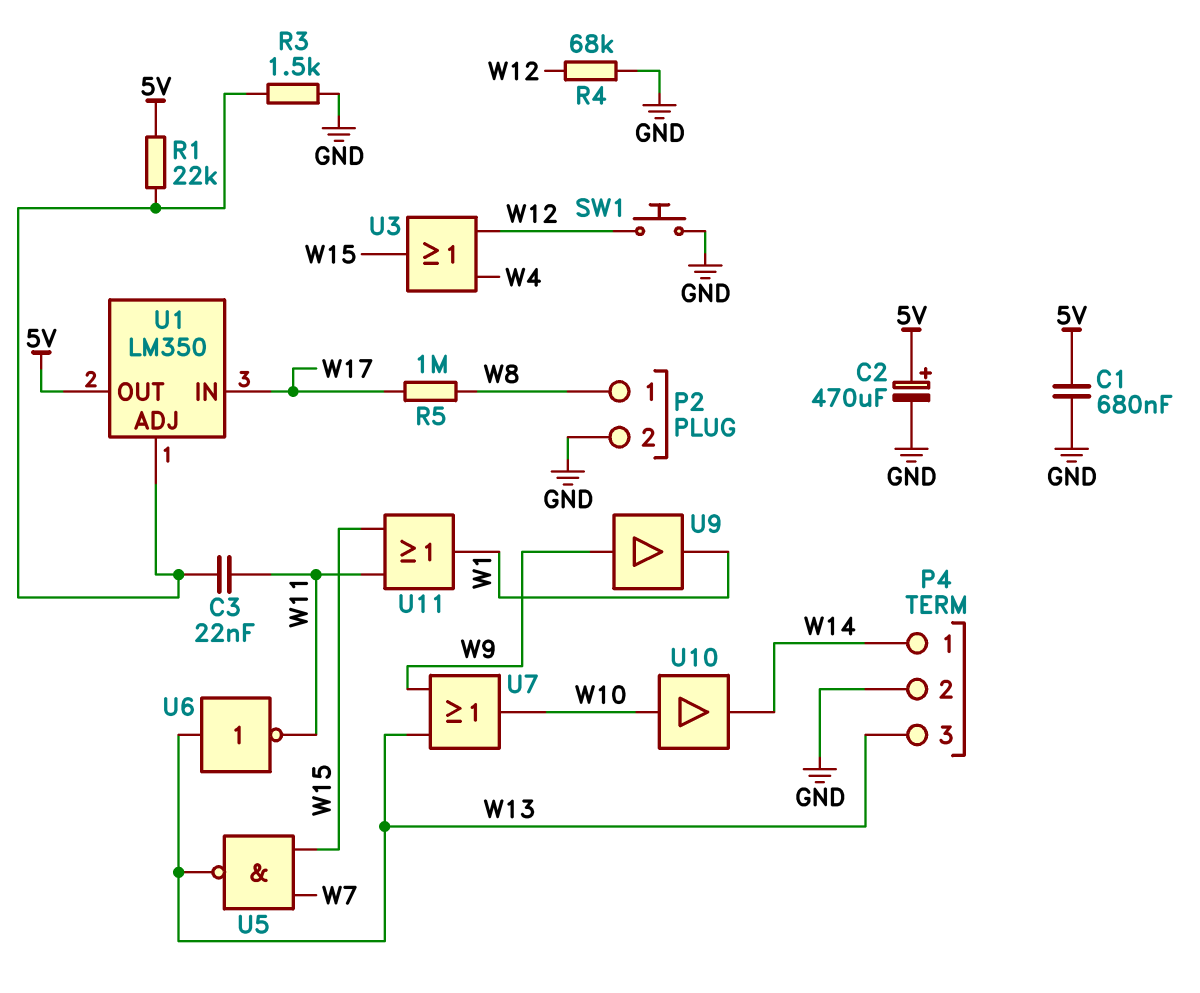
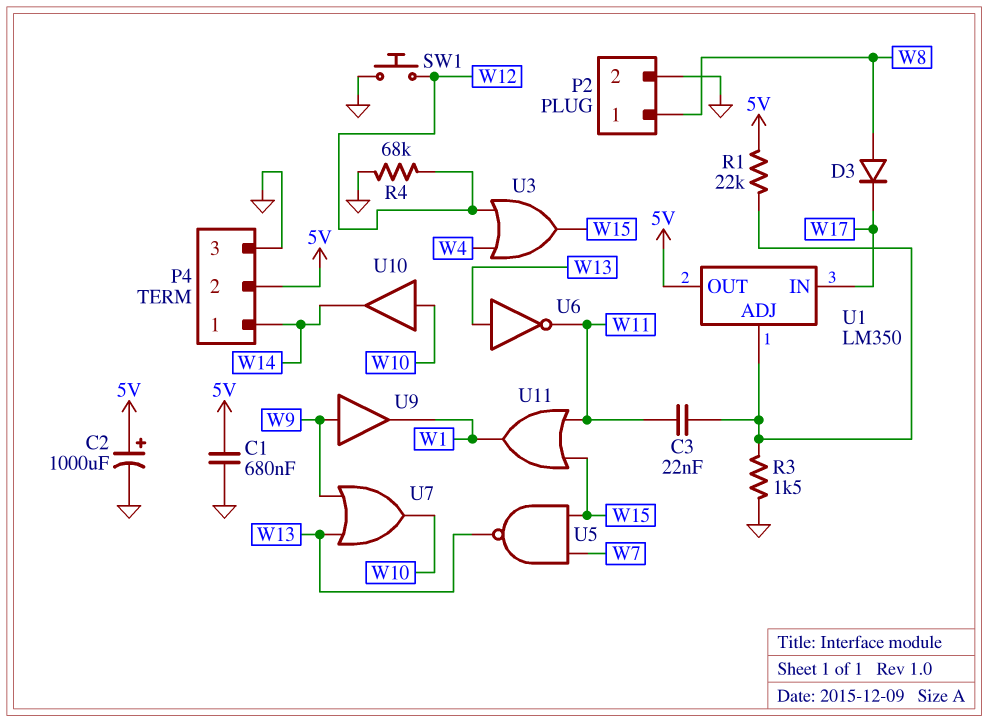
C2: 470uF (plus 5V, minus GND) -> 1000uF (plus 5V, minus GND)
D3: none -> diode (A W8, K W17)
P4 pin 2: GND -> 5V
P4 pin 3: W13 -> GND
R5: 1M (W8, W17) -> none

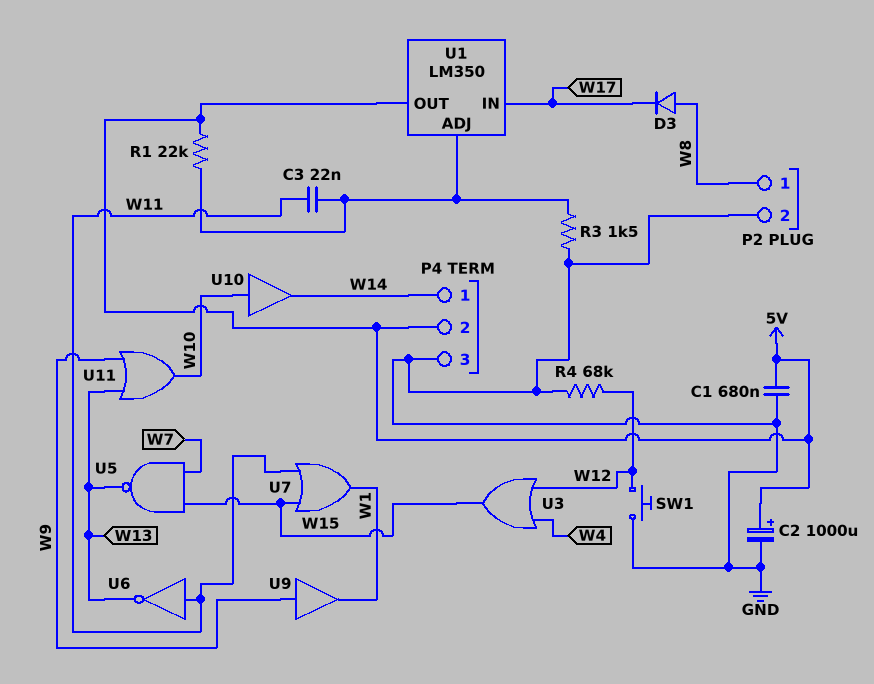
U6: NOT (in W13, out W11) -> NOT (in W11, out W13)
U7: OR (in W9, in W13, out W10) -> OR (in W11, in W15, out W1)
U11: OR (in W11, in W15, out W1) -> OR (in W9, in W13, out W10)

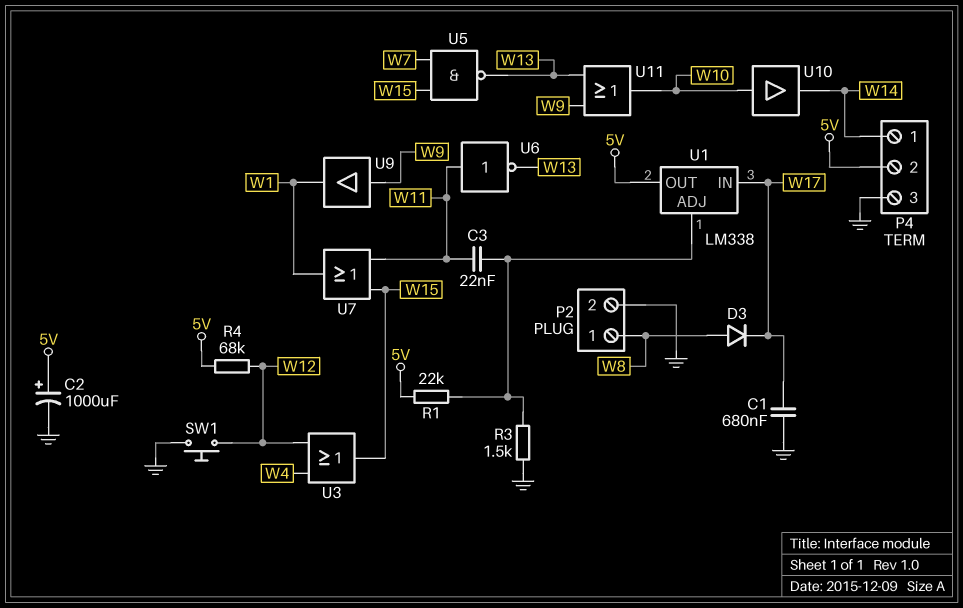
C1: 680nF (5V, GND) -> 680nF (GND, W17)
R4: 68k (GND, W12) -> 68k (5V, W12)
U1: LM350 -> LM338

